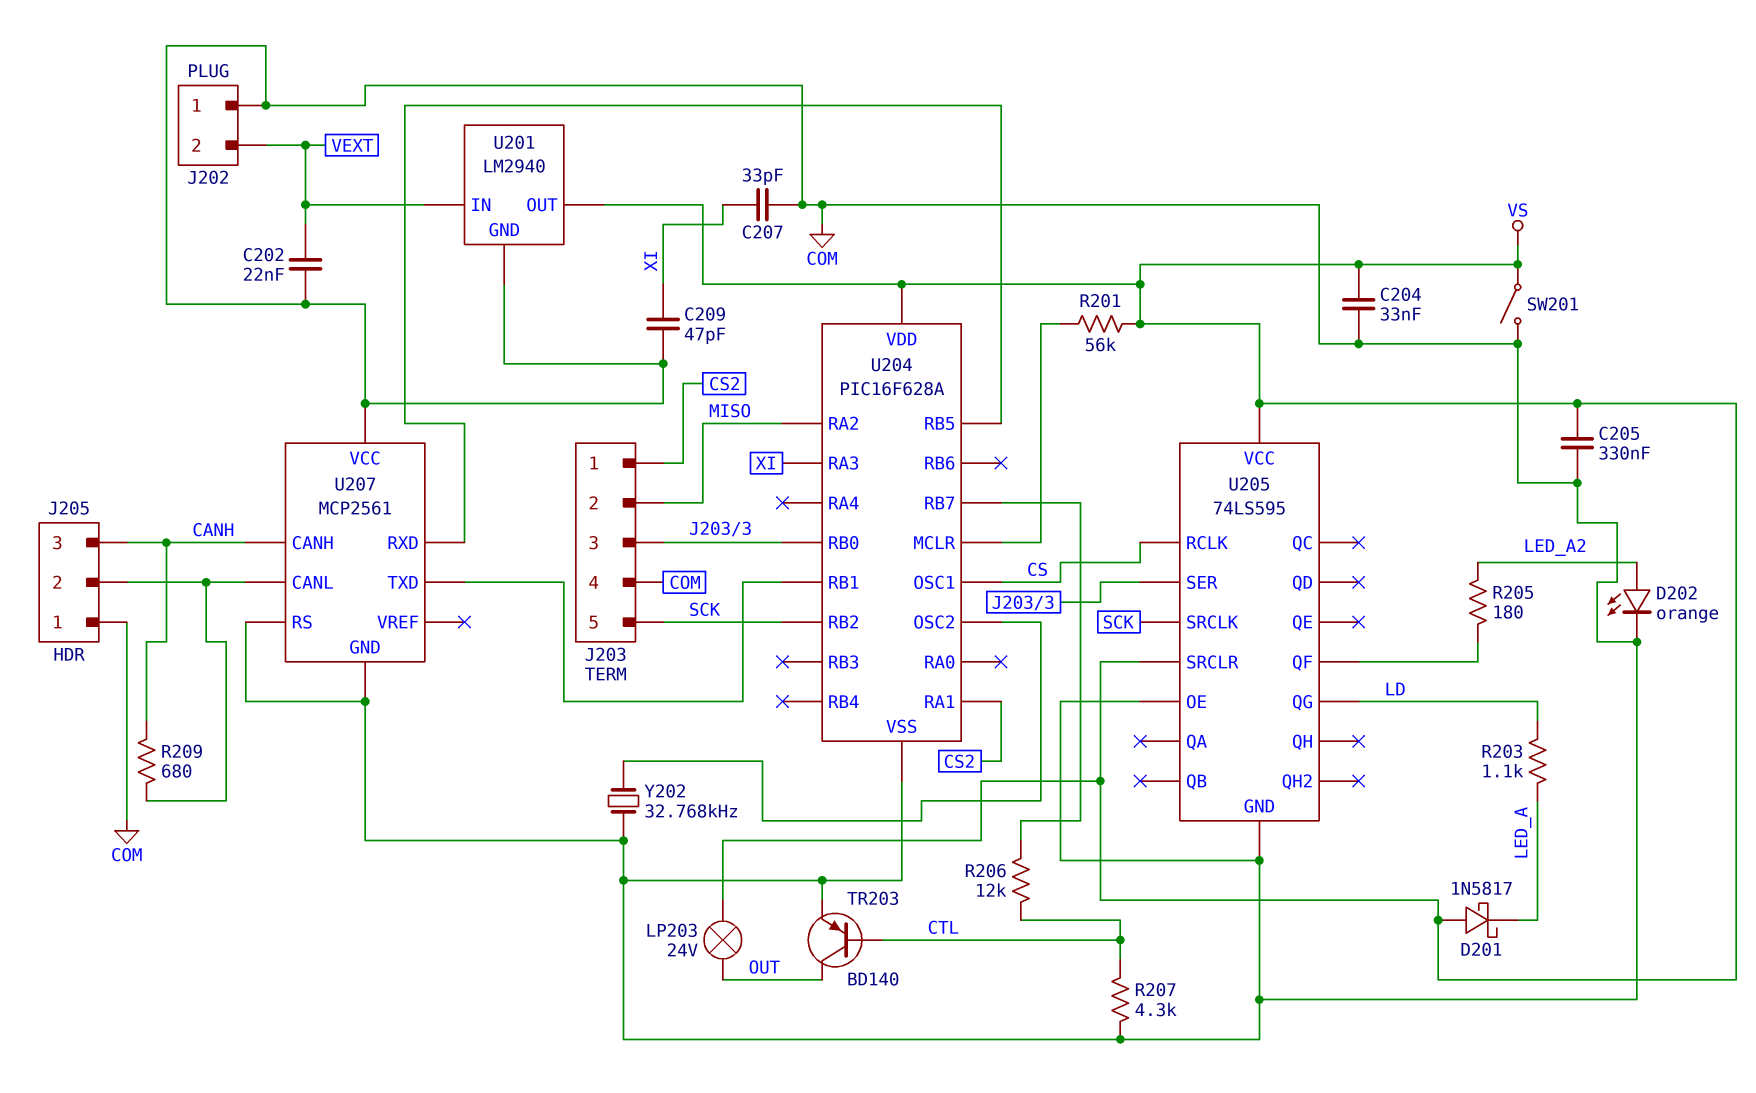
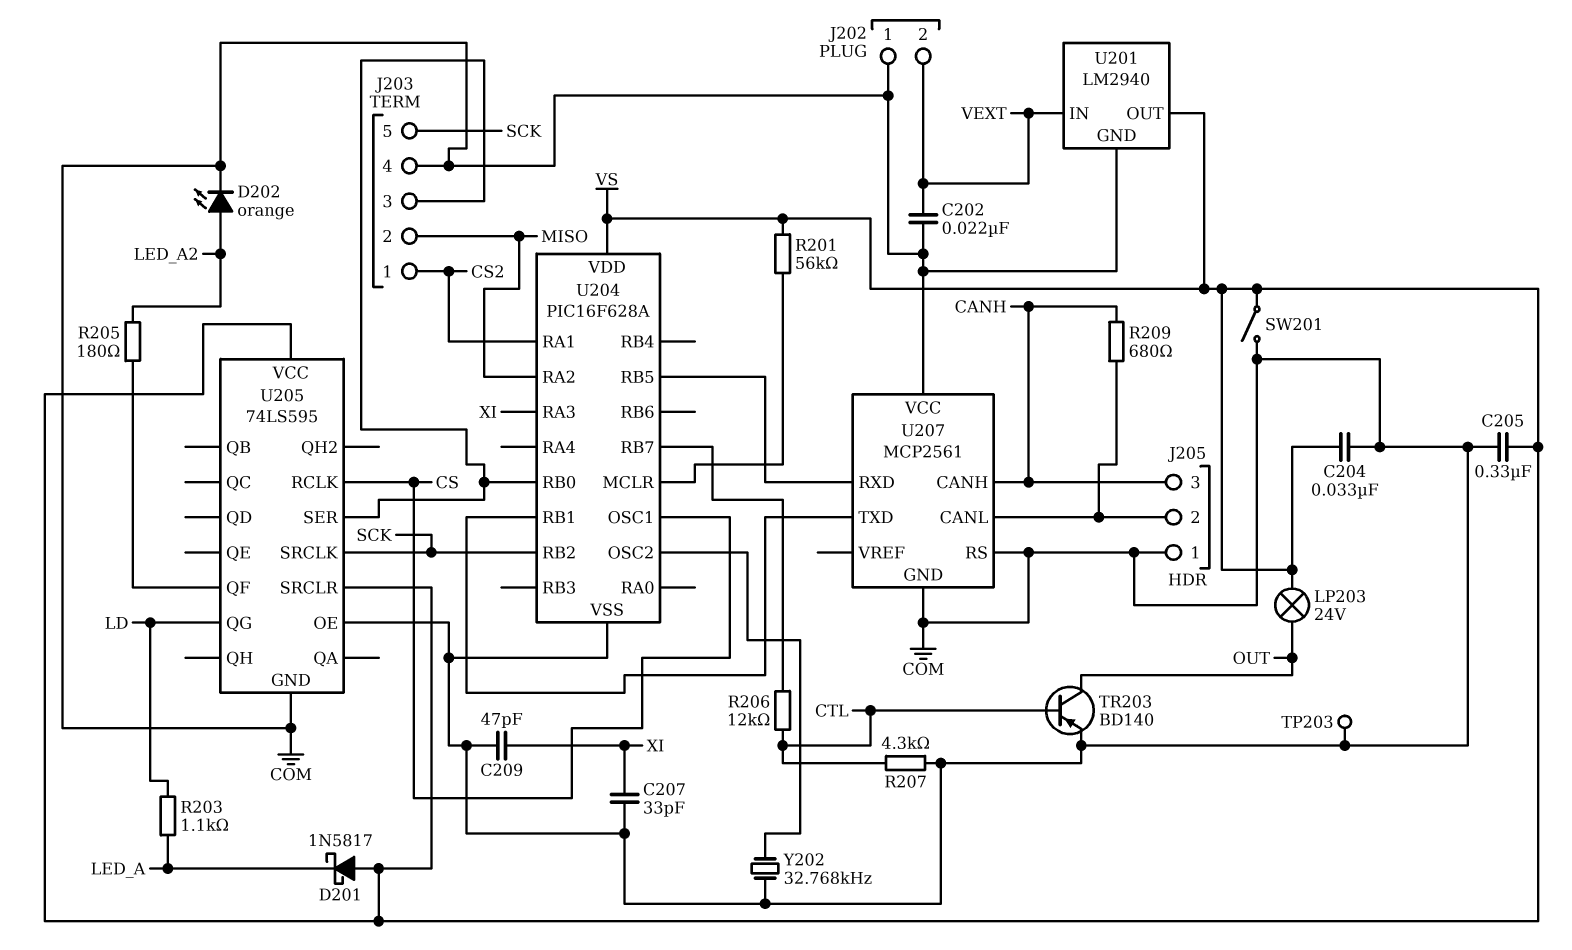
TP203: none -> test point (COM)

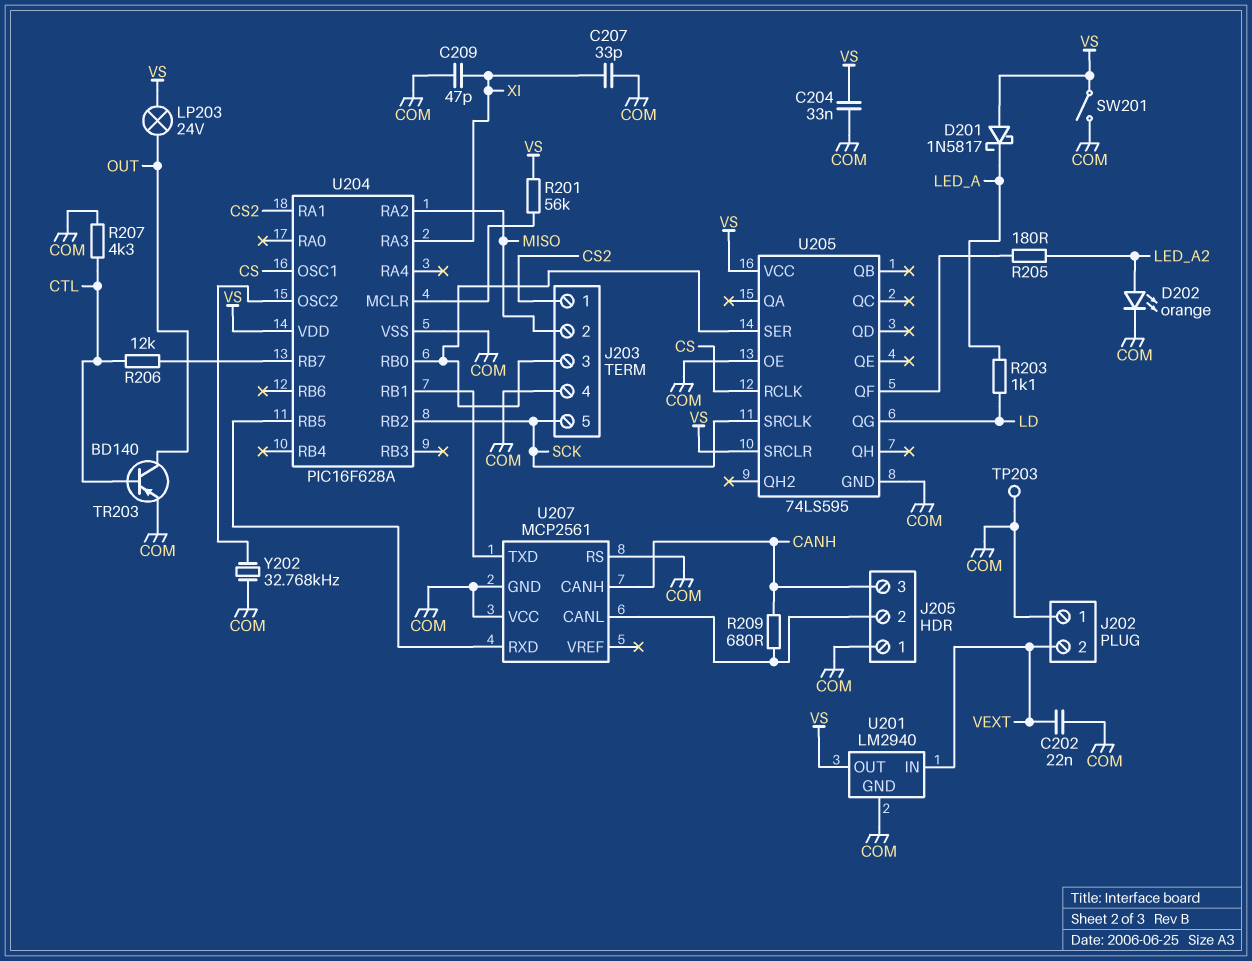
C205: 330nF (COM, VS) -> none

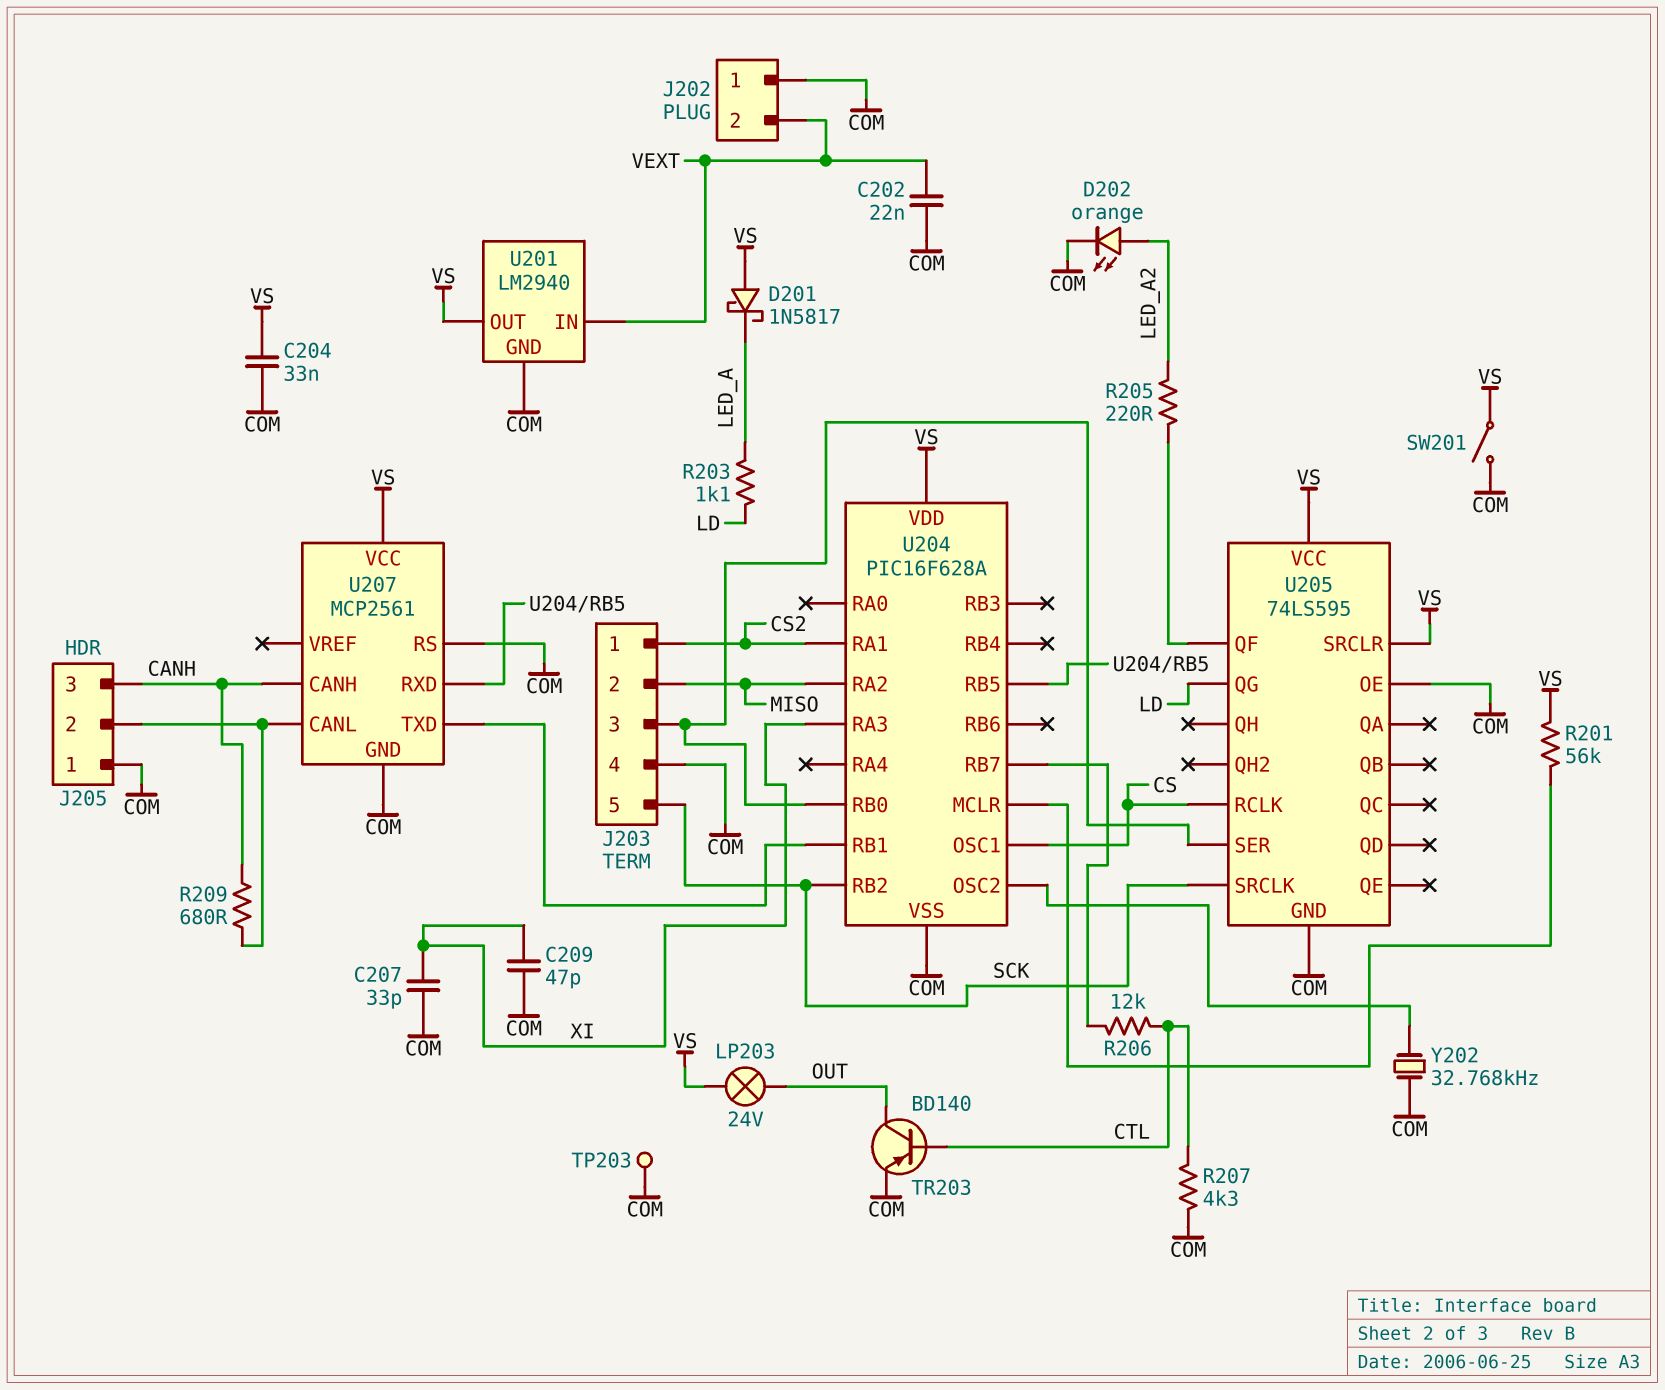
R205: 180 (LED_A2, U205/QF) -> 220 (LED_A2, U205/QF)
U207 pin VCC: COM -> VS

